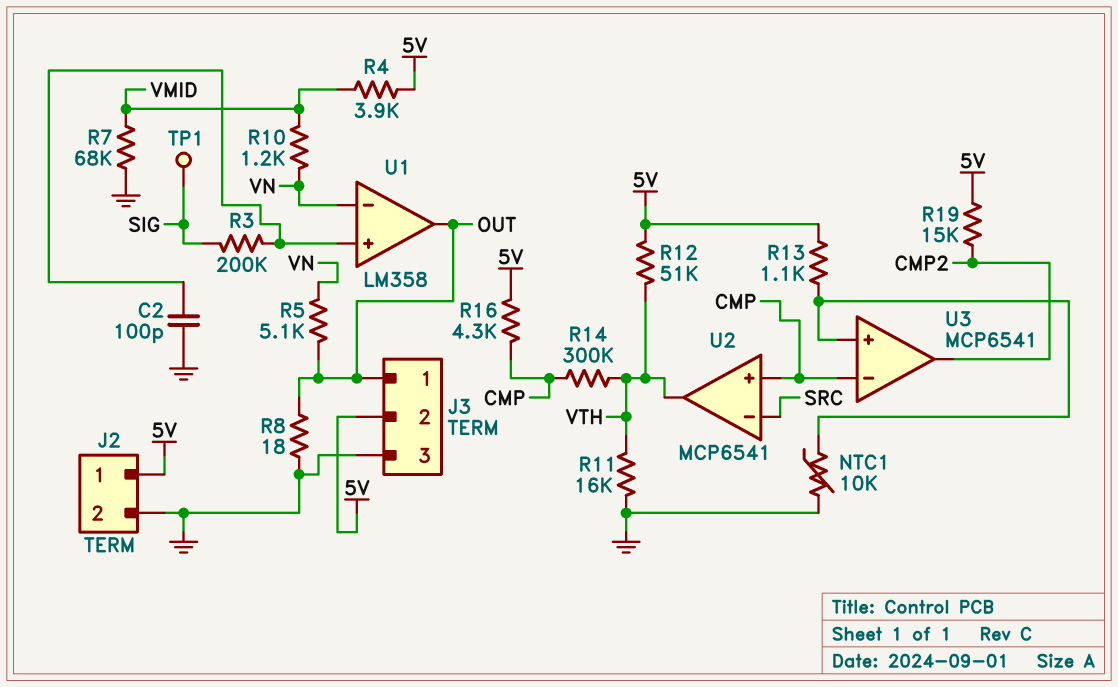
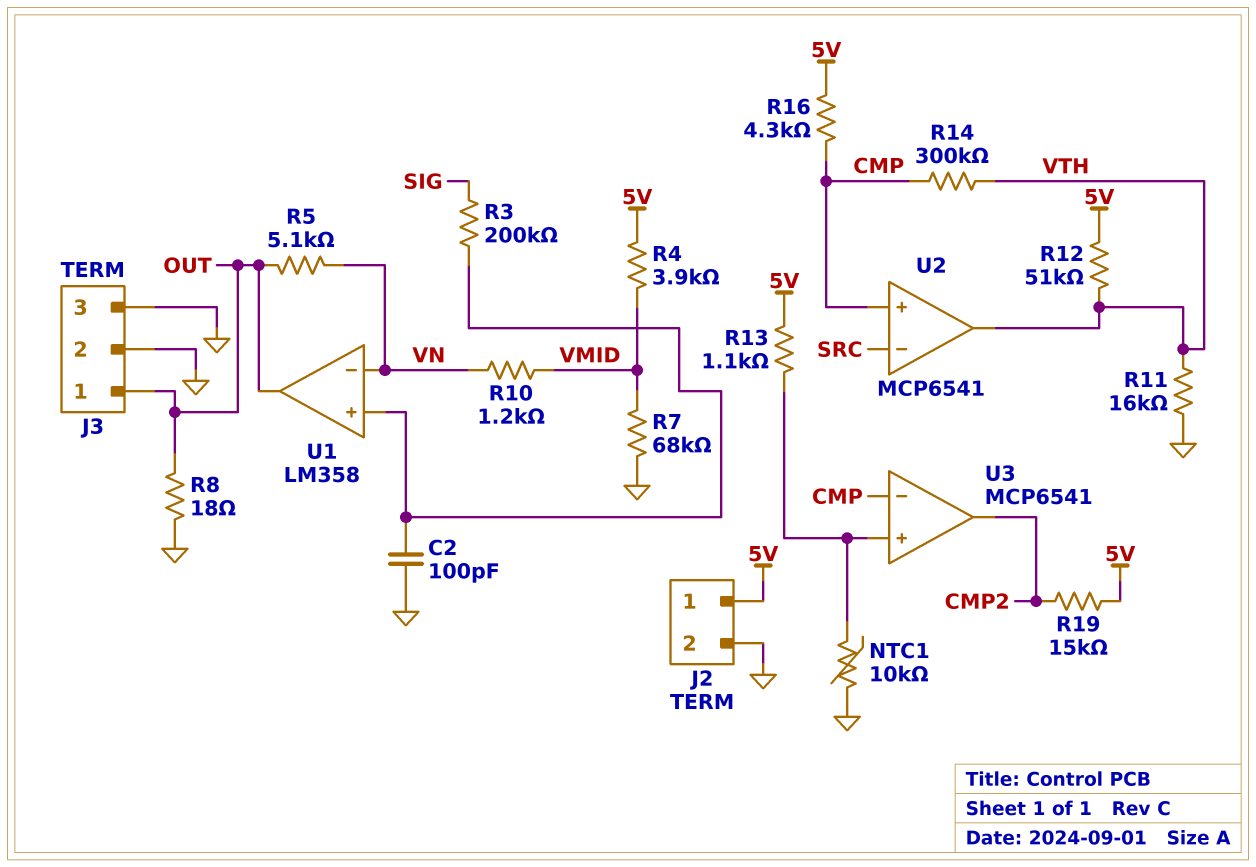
J3 pin 2: 5V -> GND
TP1: test point (SIG) -> none

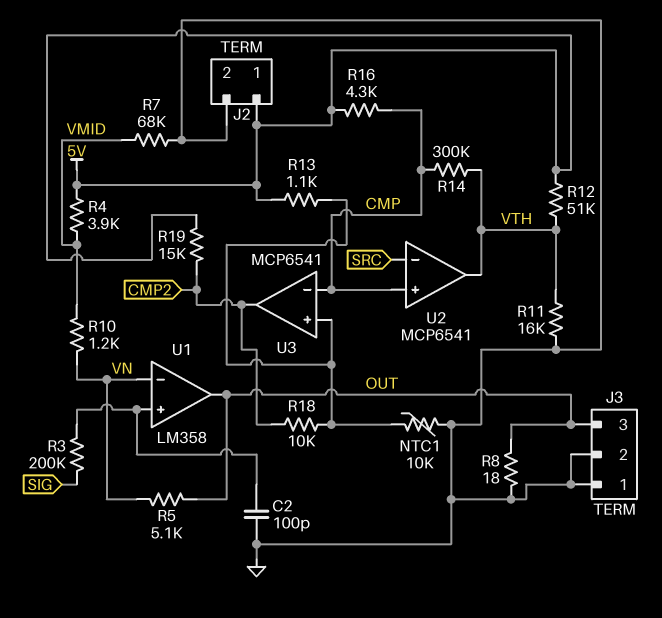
J3 pin 1: OUT -> GND
J3 pin 3: GND -> OUT
R18: none -> 10k (CMP2, U3/in+)

